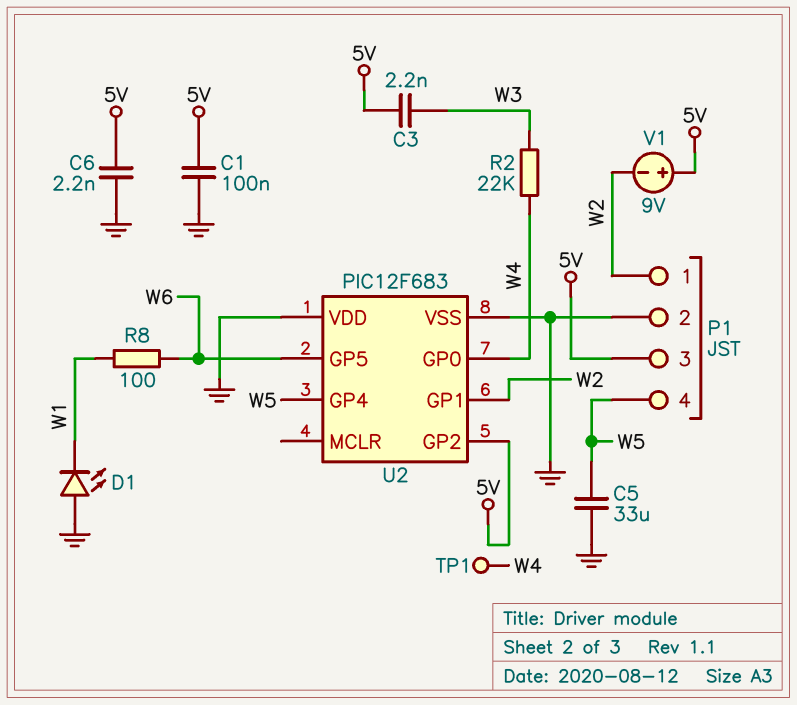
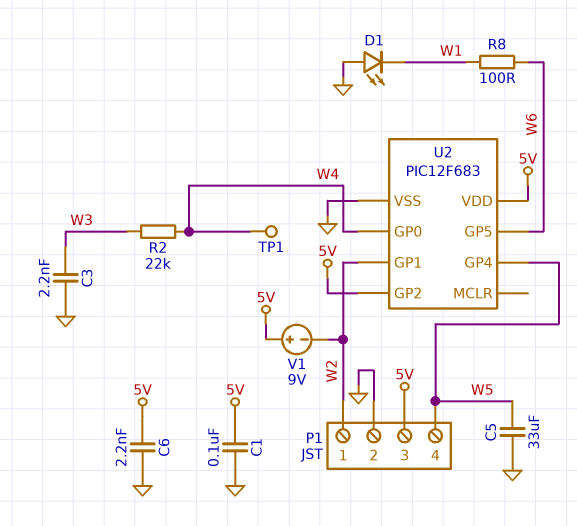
C3: 2.2nF (5V, W3) -> 2.2nF (GND, W3)
U2 pin VDD: GND -> 5V

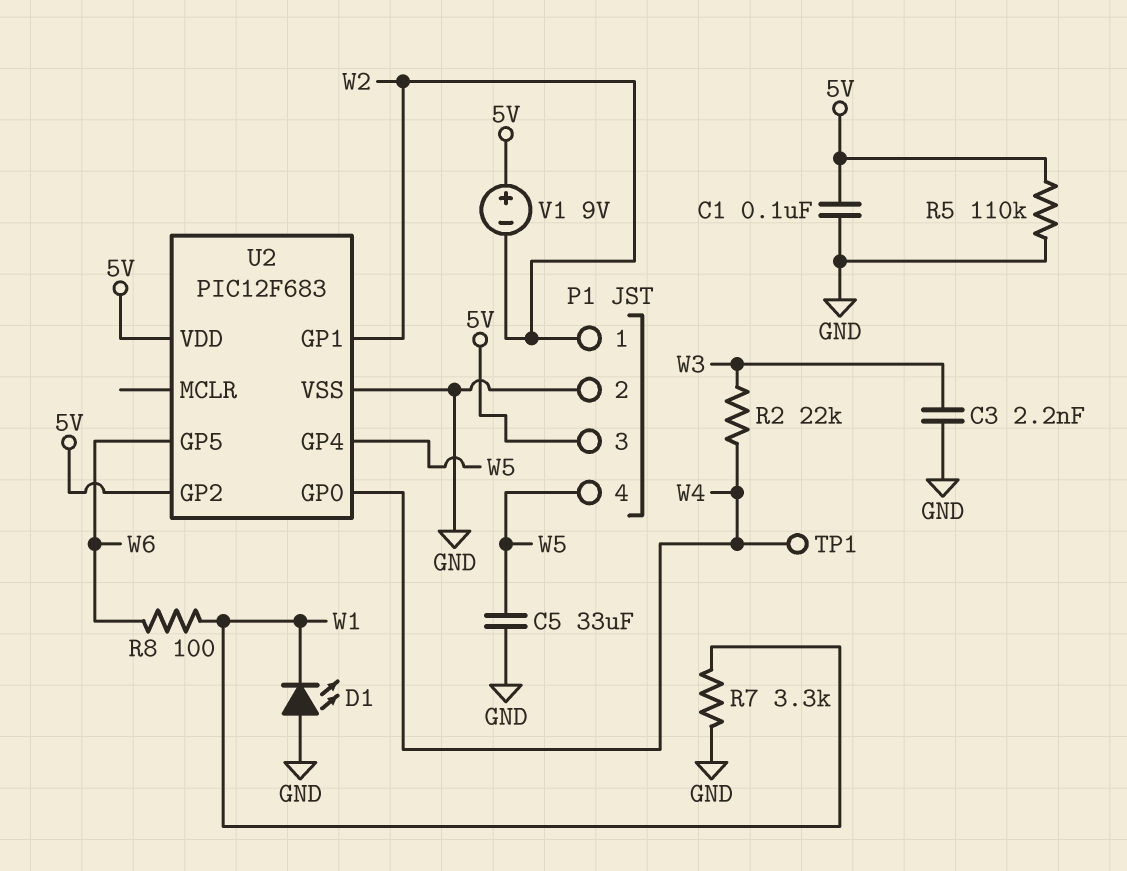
C6: 2.2nF (5V, GND) -> none
R5: none -> 110k (5V, GND)
R7: none -> 3.3k (GND, W1)

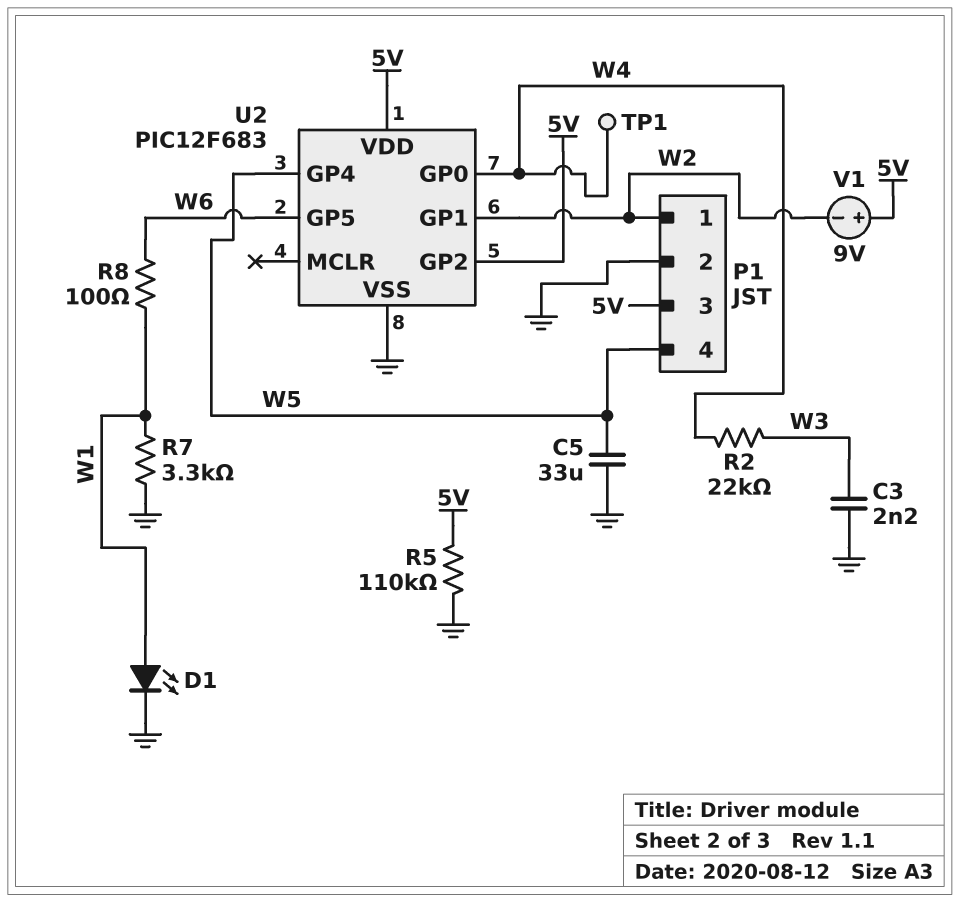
C1: 100nF (5V, GND) -> none
D1: LED (A GND, K W1) -> LED (A W1, K GND)

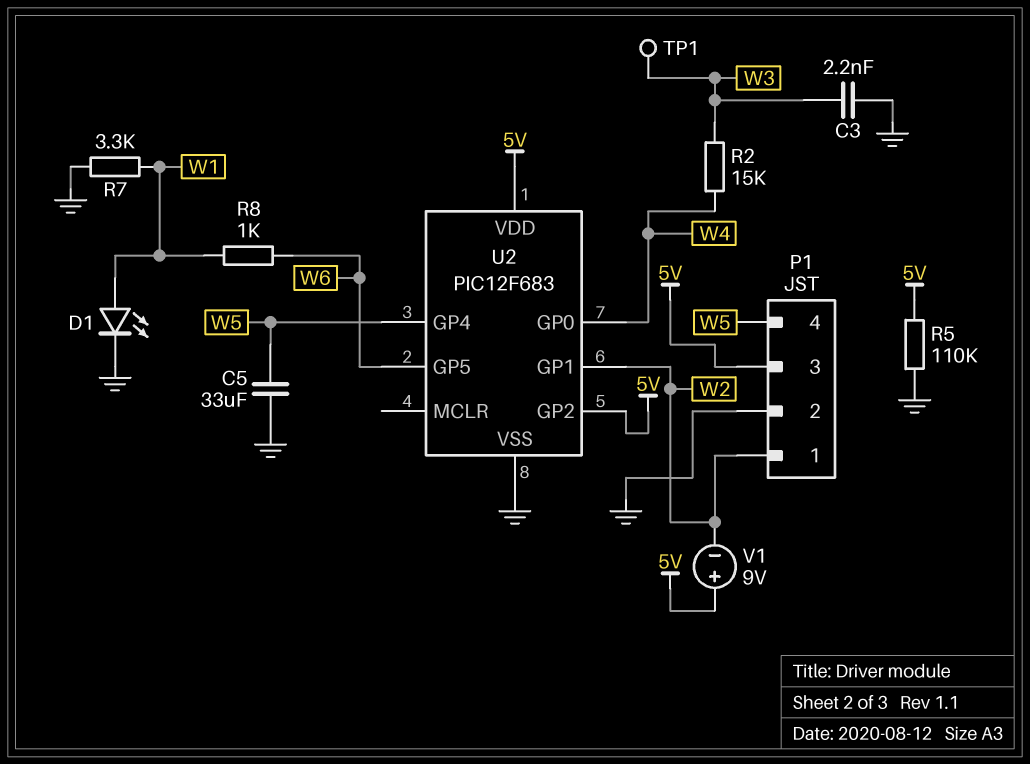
R2: 22k (W3, W4) -> 15k (W3, W4)
R8: 100 (W1, W6) -> 1k (W1, W6)
TP1: test point (W4) -> test point (W3)

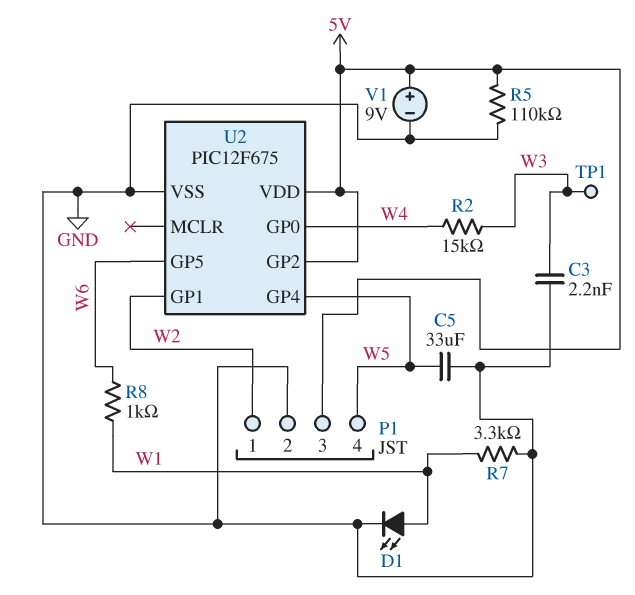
U2: PIC12F683 -> PIC12F675
V1: 9V (plus 5V, minus W2) -> 9V (plus 5V, minus GND)

